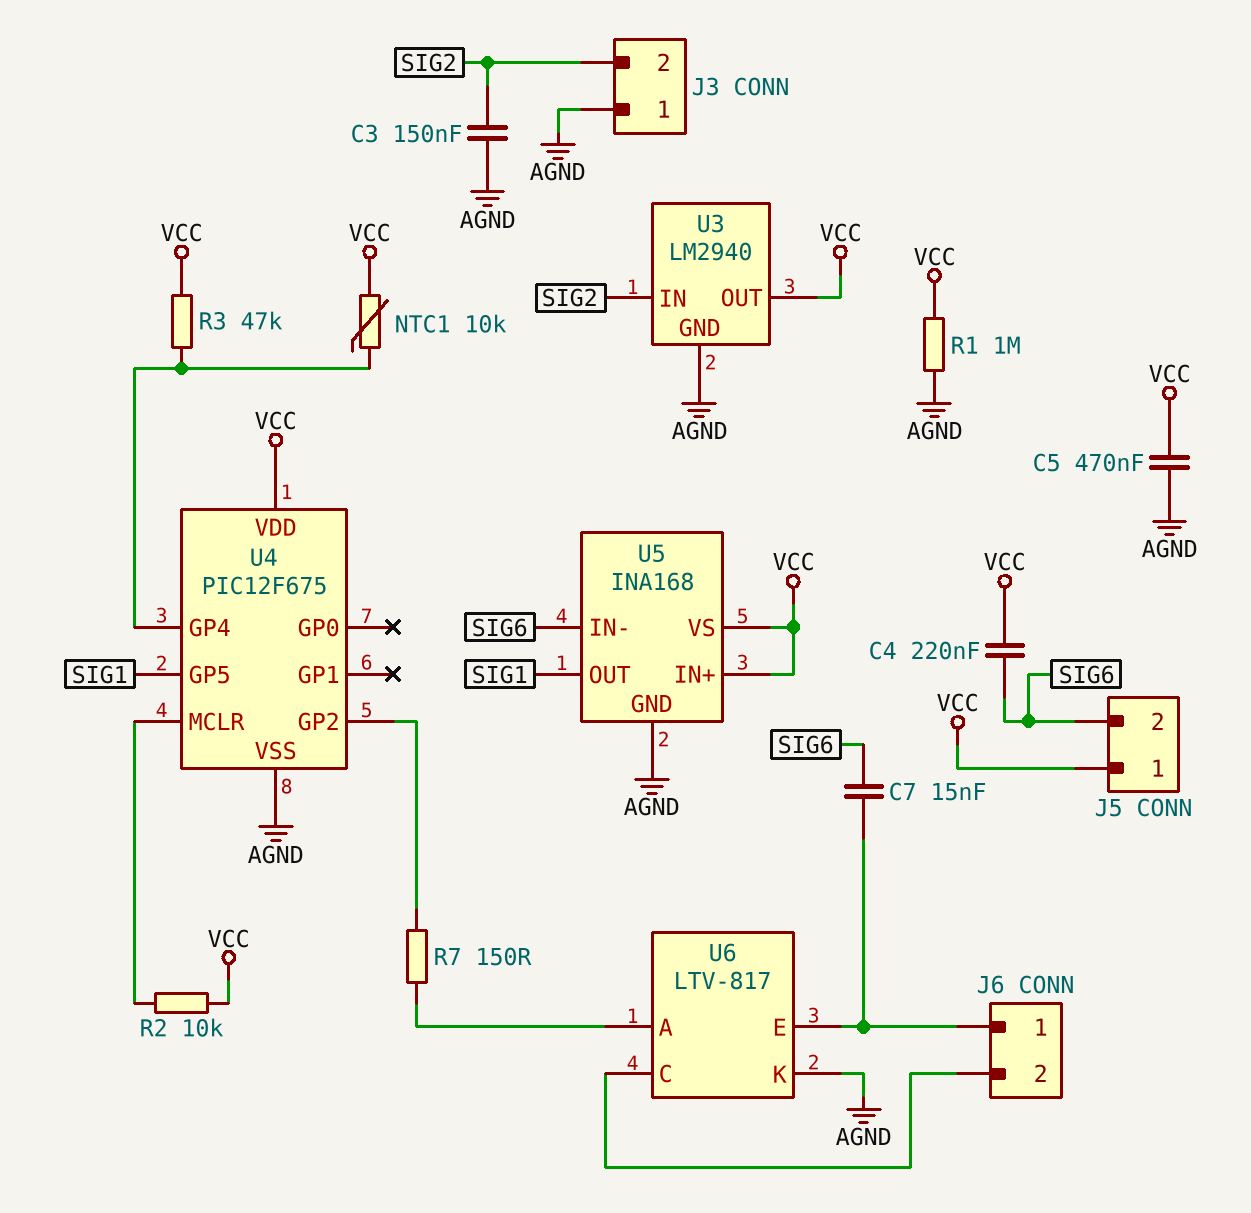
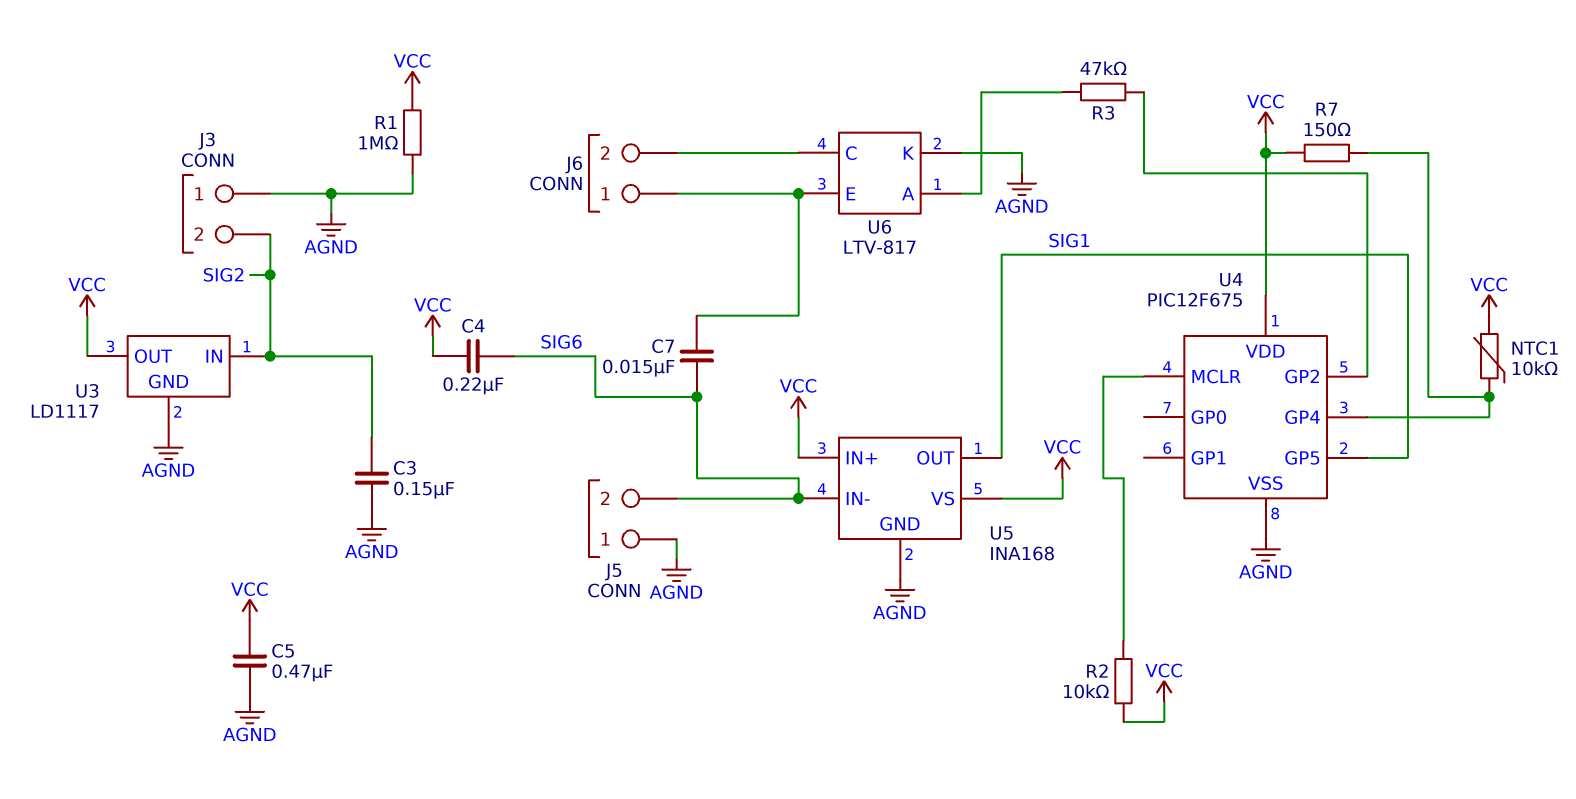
J5 pin 1: VCC -> AGND
R3: 47k (U4/GP4, VCC) -> 47k (U4/GP2, U6/A)
R7: 150 (U4/GP2, U6/A) -> 150 (U4/GP4, VCC)
U3: LM2940 -> LD1117

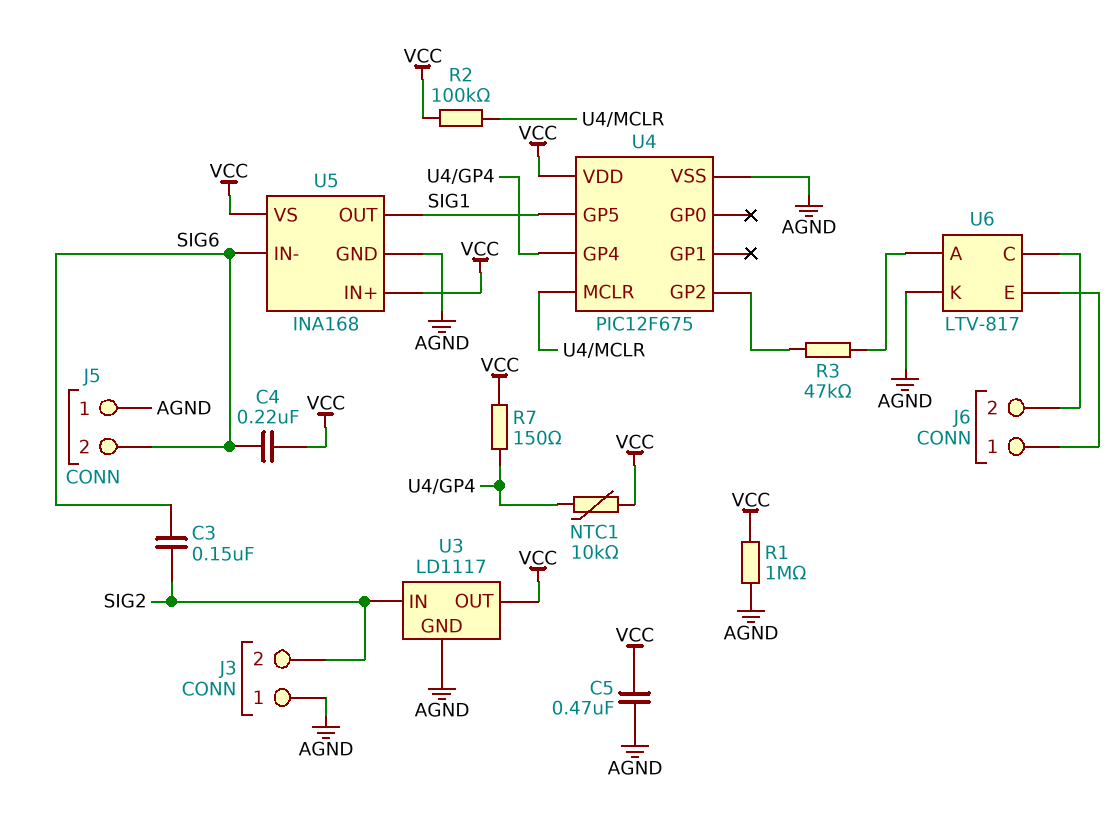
C3: 150nF (AGND, SIG2) -> 150nF (SIG2, SIG6)
C7: 15nF (J6/1, SIG6) -> none
R2: 10k (U4/MCLR, VCC) -> 100k (U4/MCLR, VCC)

